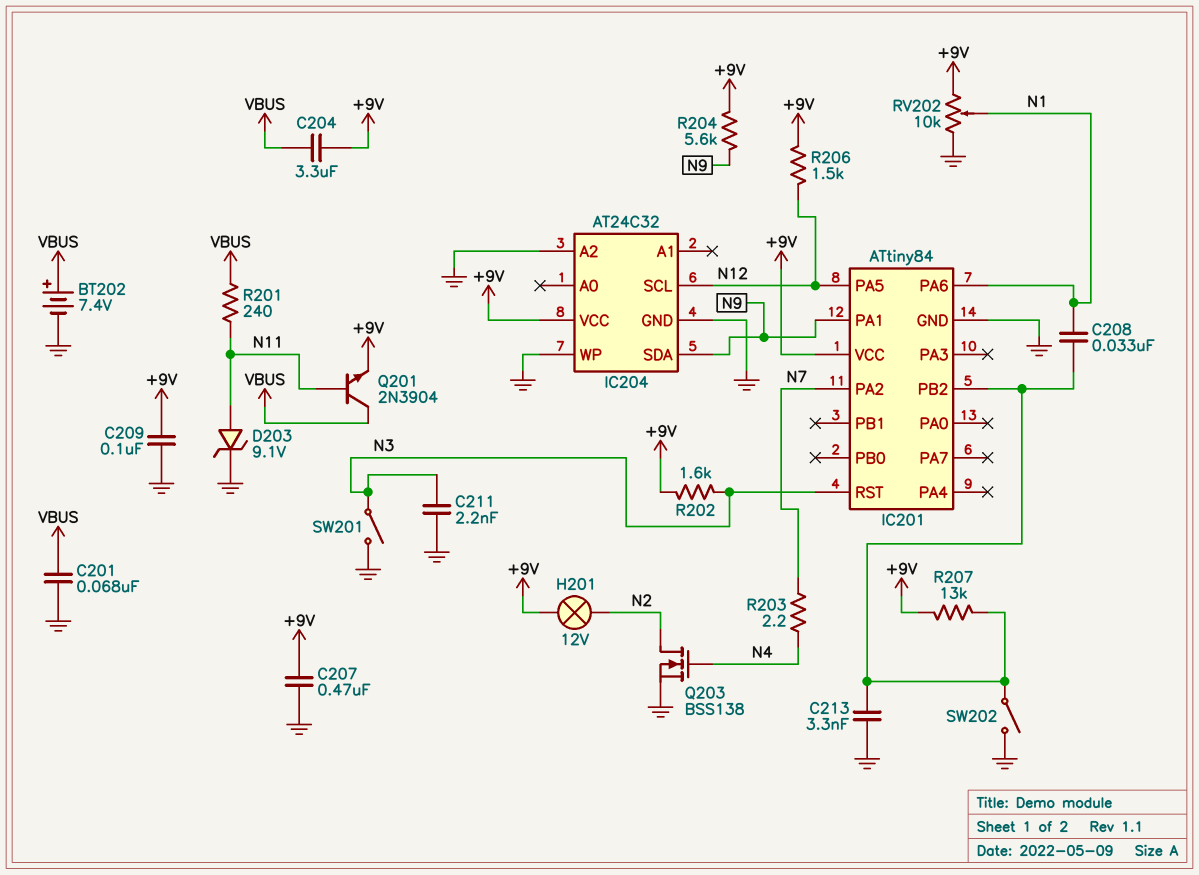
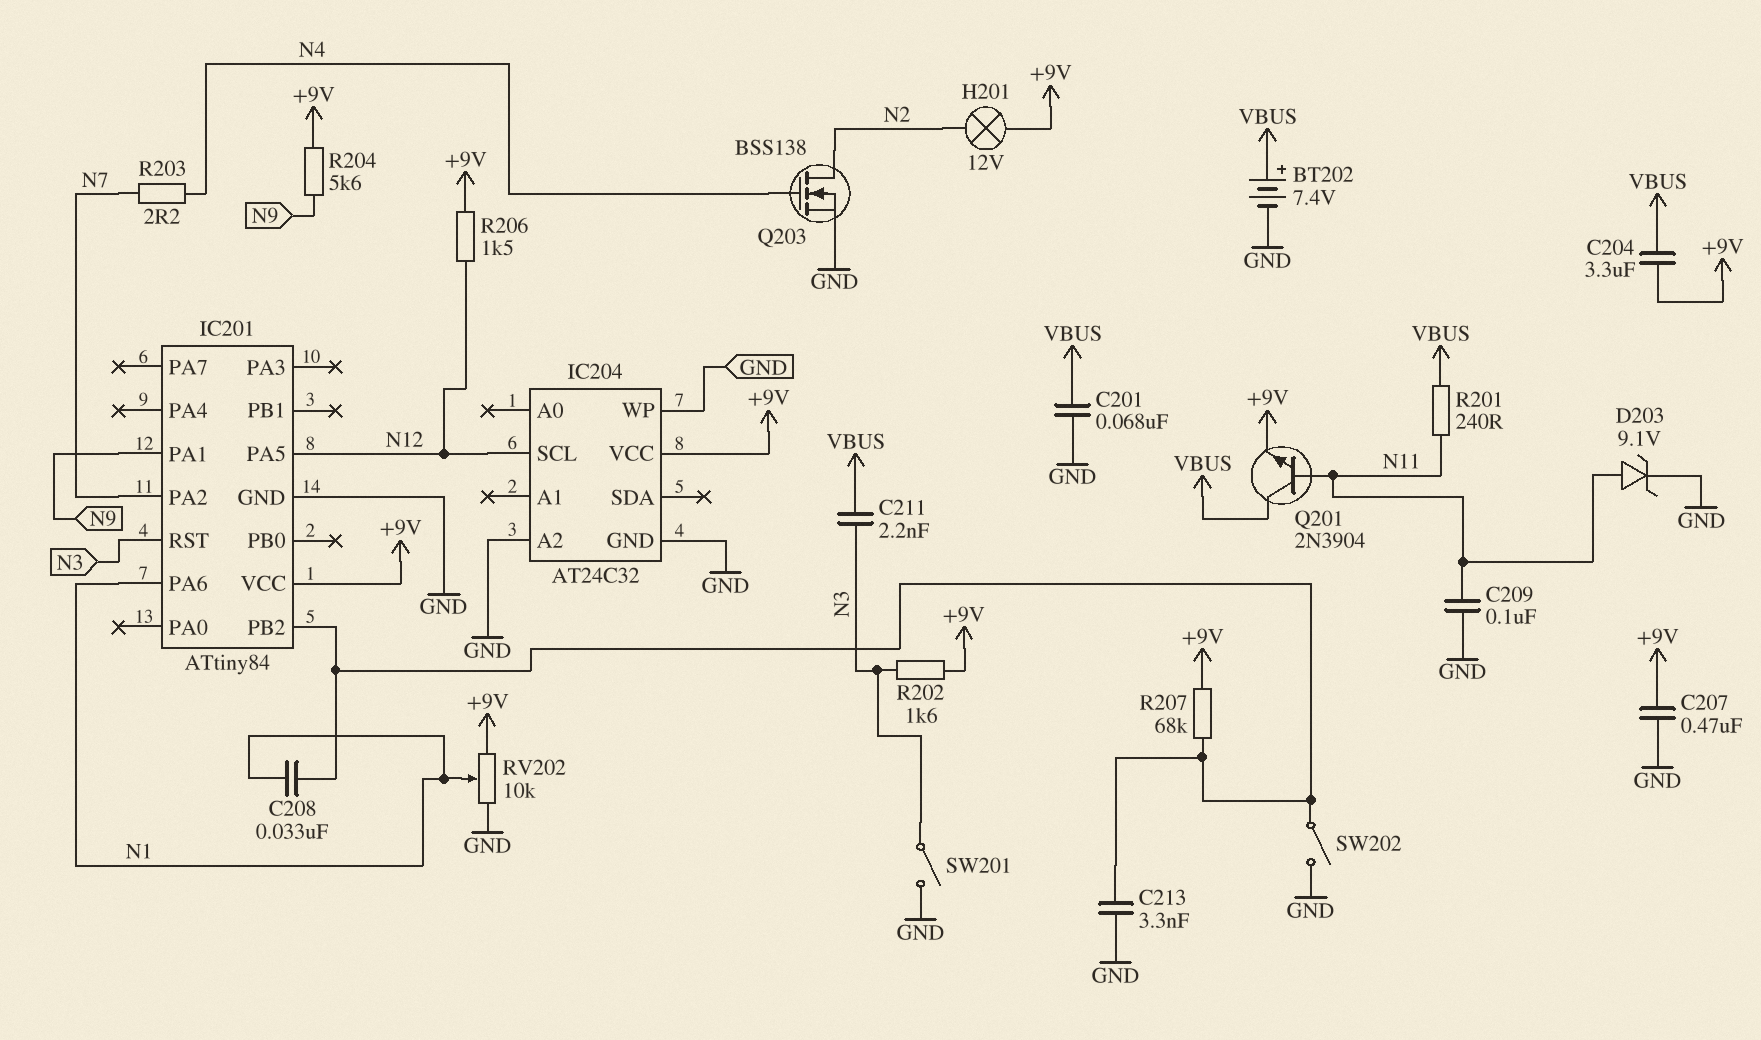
C209: 100nF (+9V, GND) -> 100nF (GND, N11)
C211: 2.2nF (GND, N3) -> 2.2nF (N3, VBUS)
IC204 pin SDA: N9 -> none
R207: 13k (+9V, IC201/PB2) -> 68k (+9V, IC201/PB2)

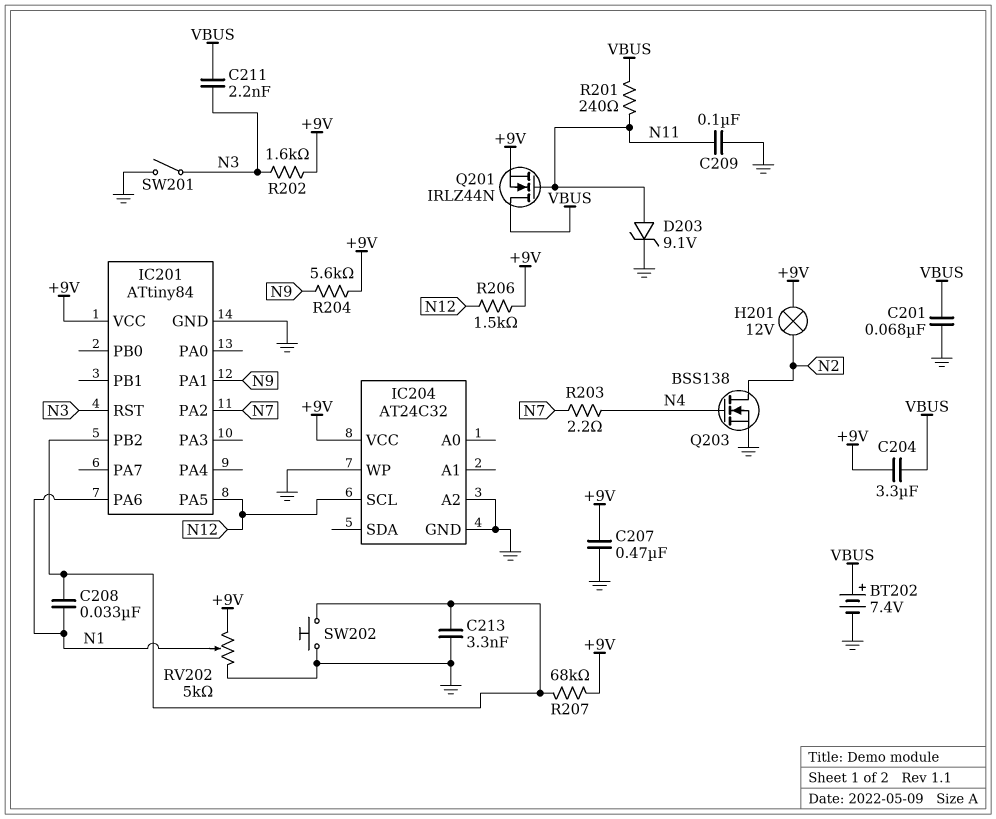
Q201: NPN 2N3904 (B N11, C VBUS, E +9V) -> NMOS IRLZ44N (G N11, D VBUS, S +9V)
RV202: 10k (+9V, GND, wiper N1) -> 5k (+9V, GND, wiper N1)
SW202: switch (GND, IC201/PB2) -> button (GND, IC201/PB2)

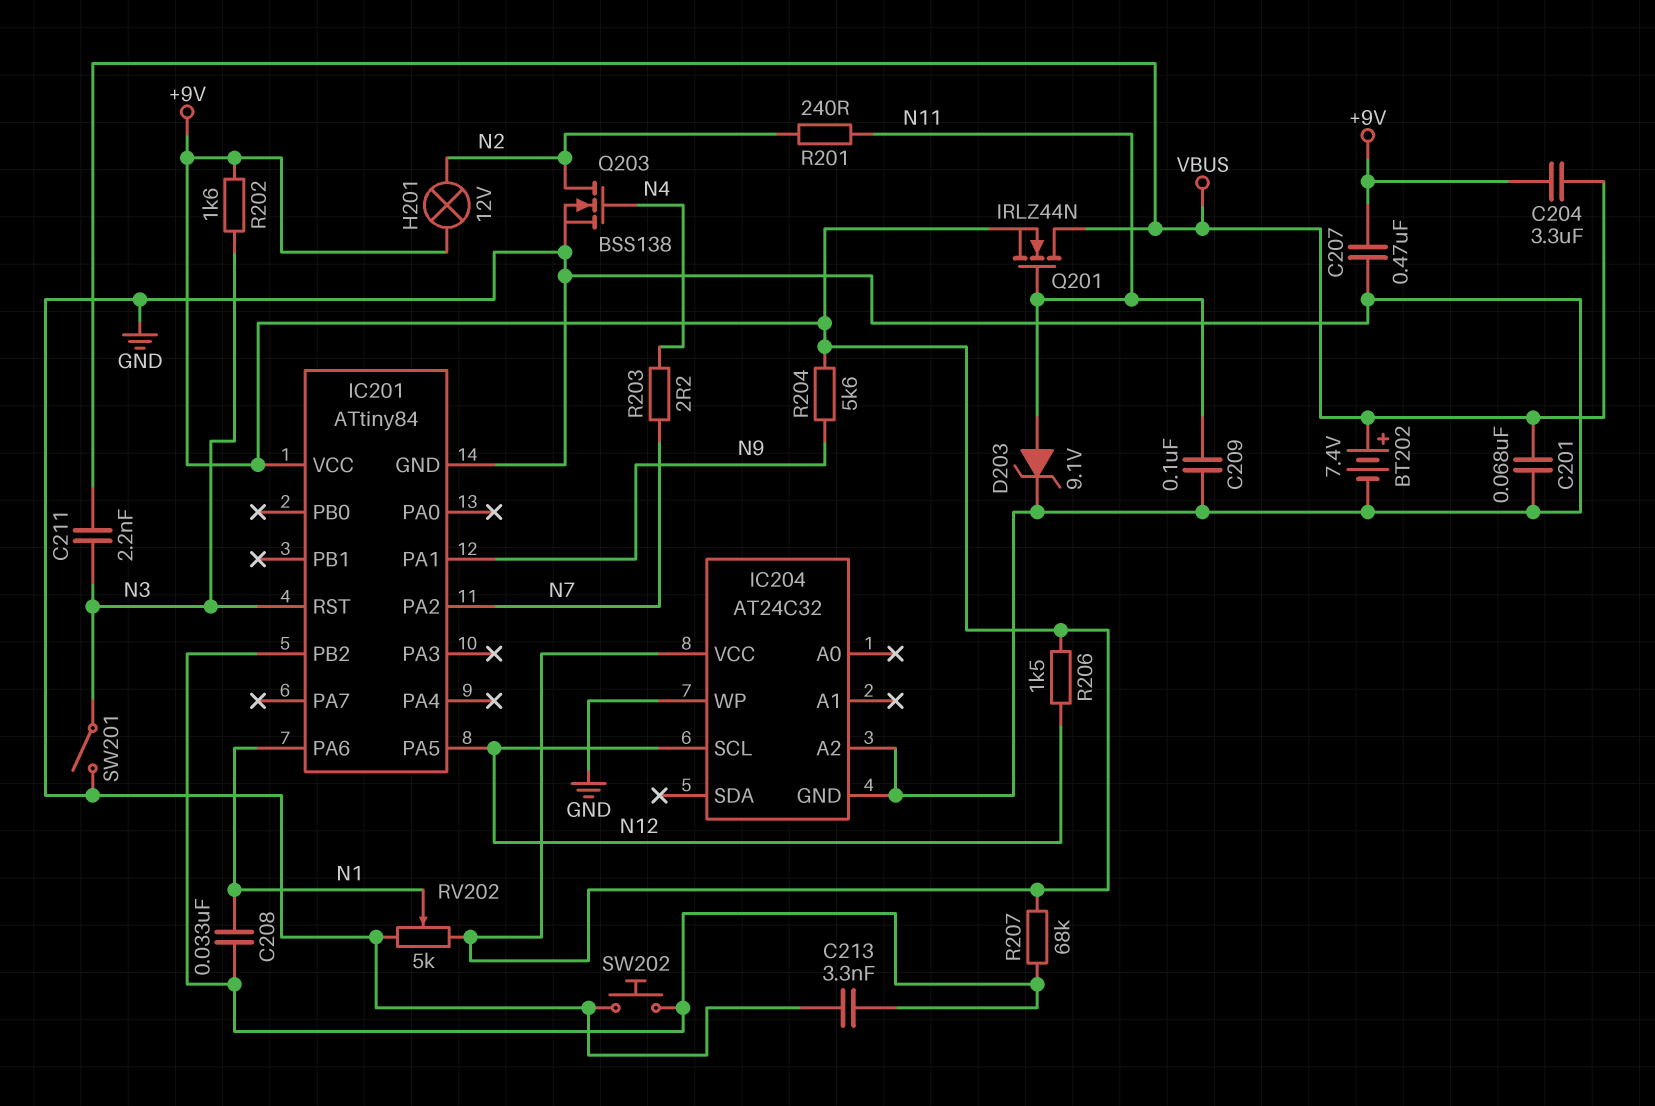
R201: 240 (N11, VBUS) -> 240 (N2, N11)

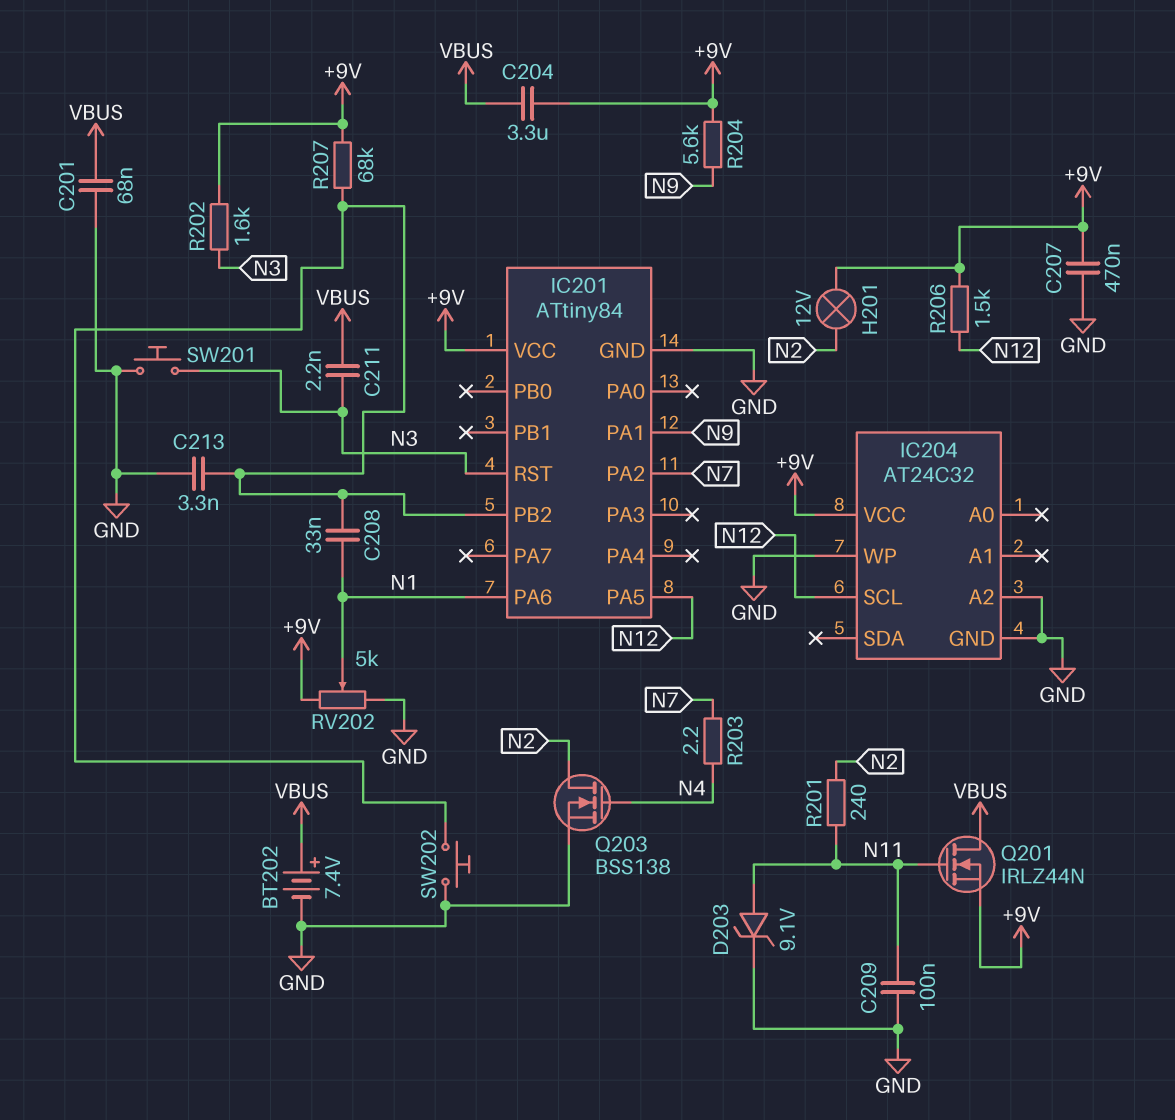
SW201: switch (GND, N3) -> button (GND, N3)

